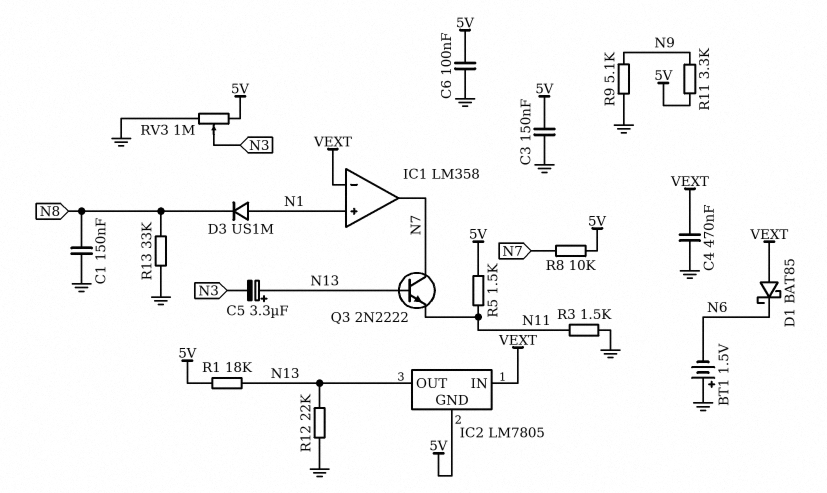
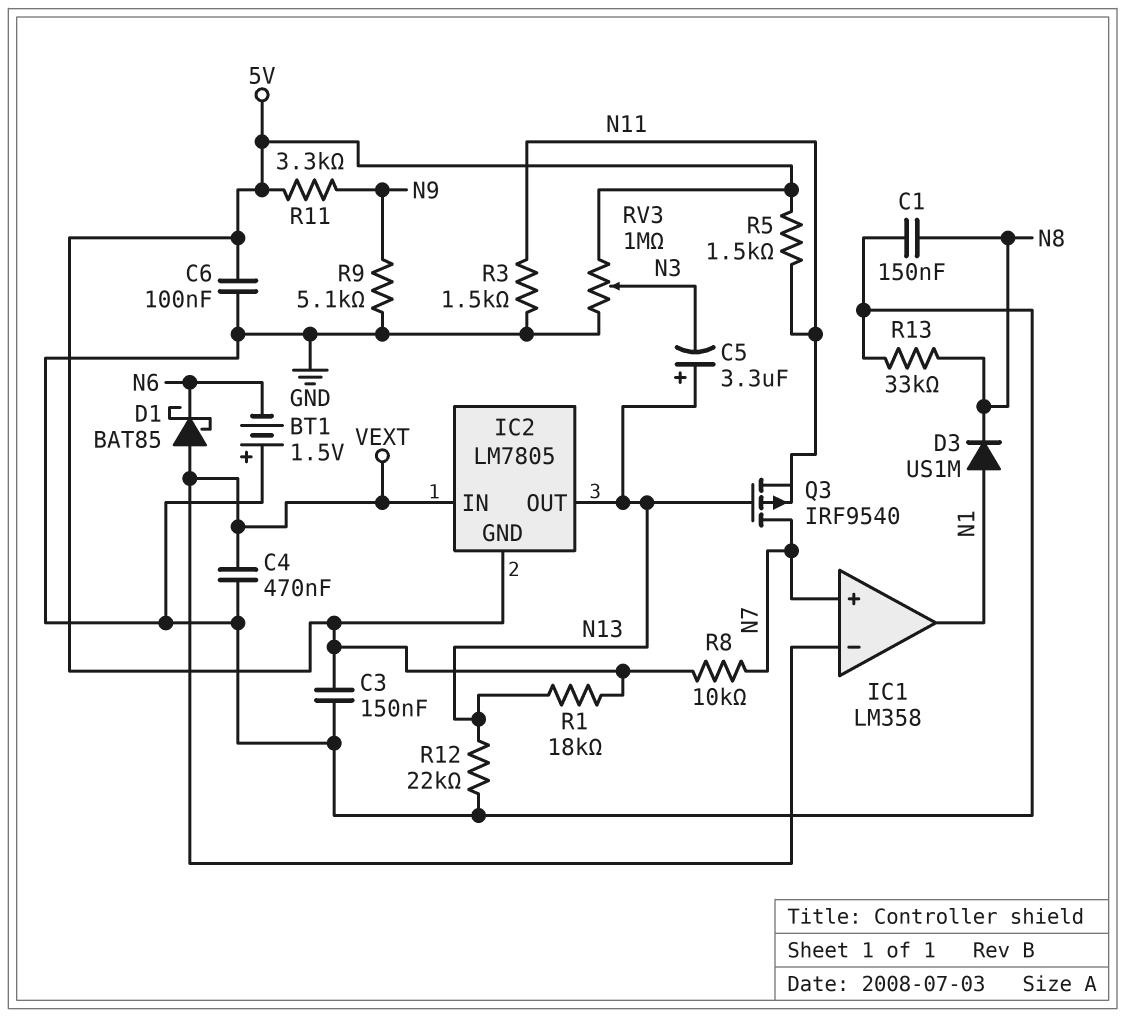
IC1 pin in+: N1 -> N7
IC1 pin out: N7 -> N1
Q3: NPN 2N2222 (B N13, C N7, E N11) -> PMOS IRF9540 (G N13, D N7, S N11)

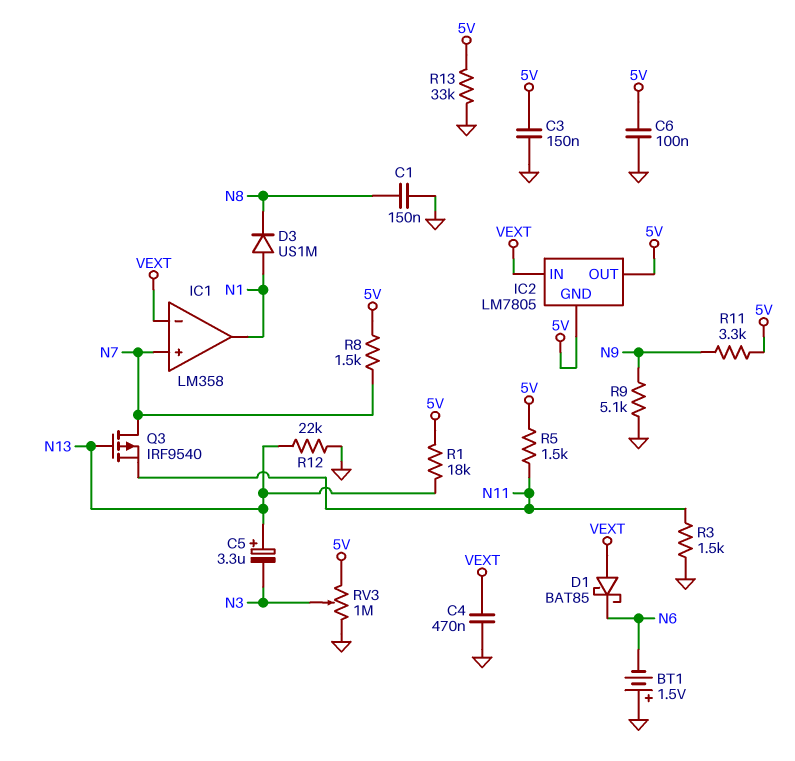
IC2 pin OUT: N13 -> 5V
R8: 10k (5V, N7) -> 1.5k (5V, N7)
R13: 33k (GND, N8) -> 33k (5V, GND)

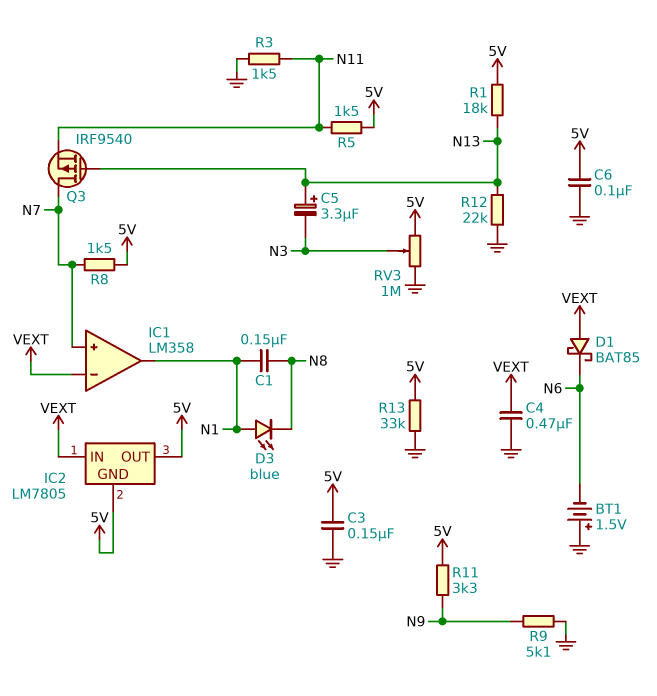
C1: 150nF (GND, N8) -> 150nF (N1, N8)
D3: diode US1M (A N1, K N8) -> LED blue (A N1, K N8)

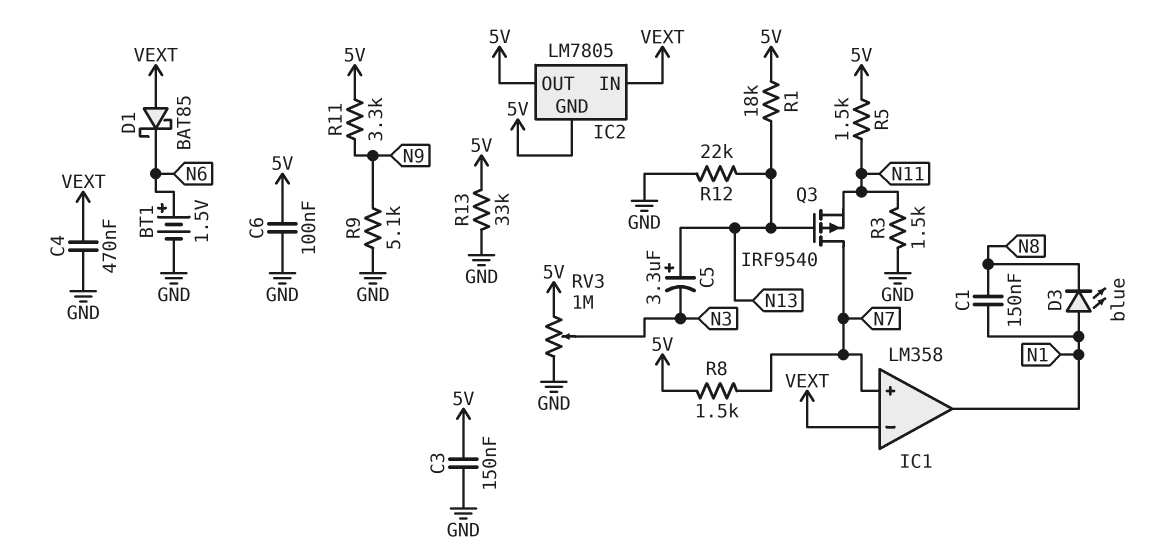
BT1: 1.5V (plus GND, minus N6) -> 1.5V (plus N6, minus GND)

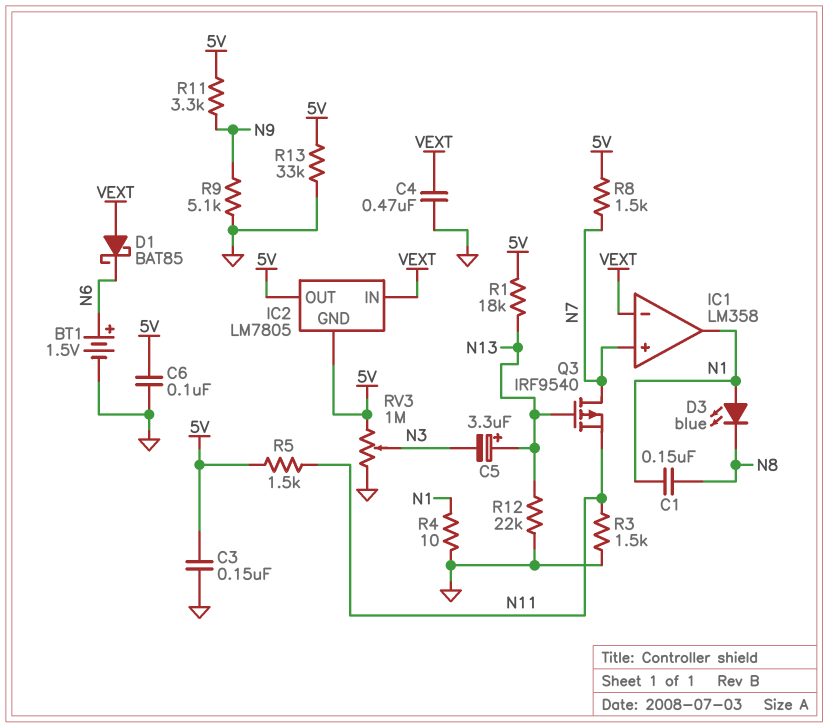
R4: none -> 10 (GND, N1)

